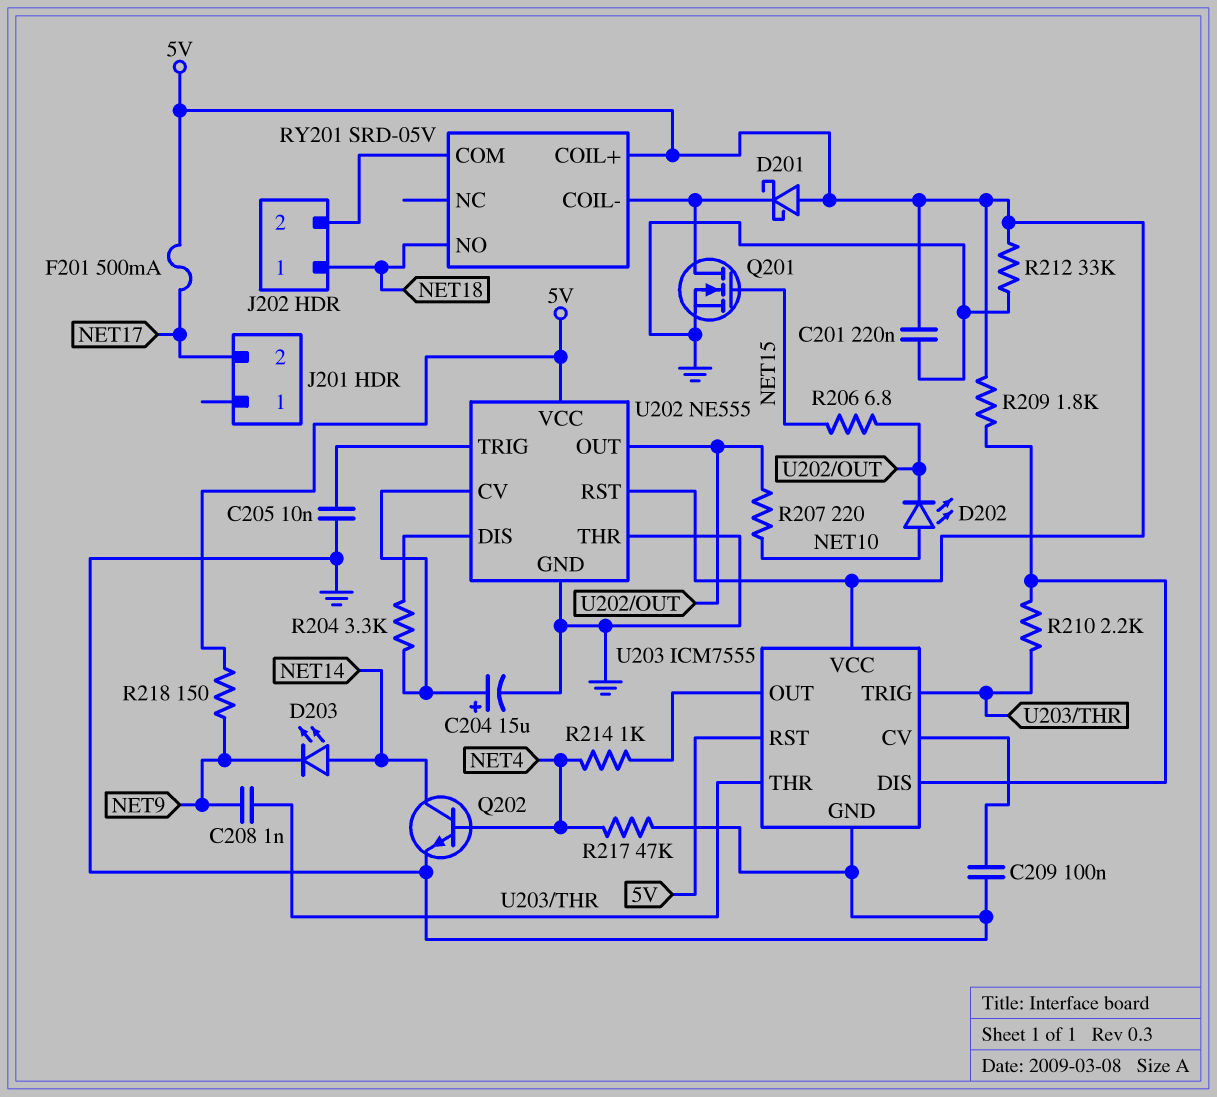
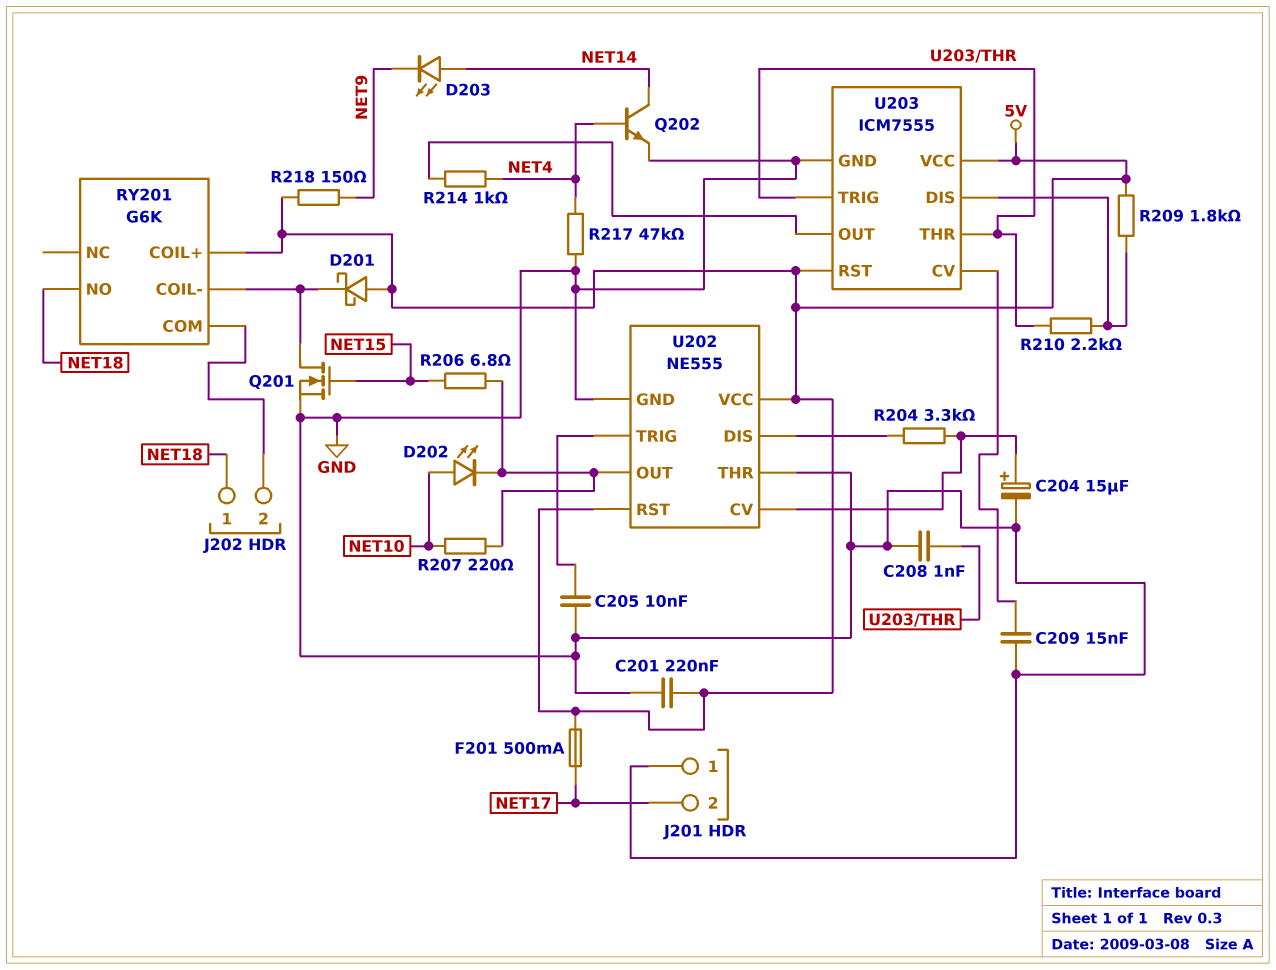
C208: 1nF (NET9, U203/THR) -> 1nF (GND, U203/THR)
C209: 100nF (GND, U203/CV) -> 15nF (GND, U203/CV)
J201 pin 1: none -> GND
R212: 33k (5V, GND) -> none
RY201: SRD-05V -> G6K

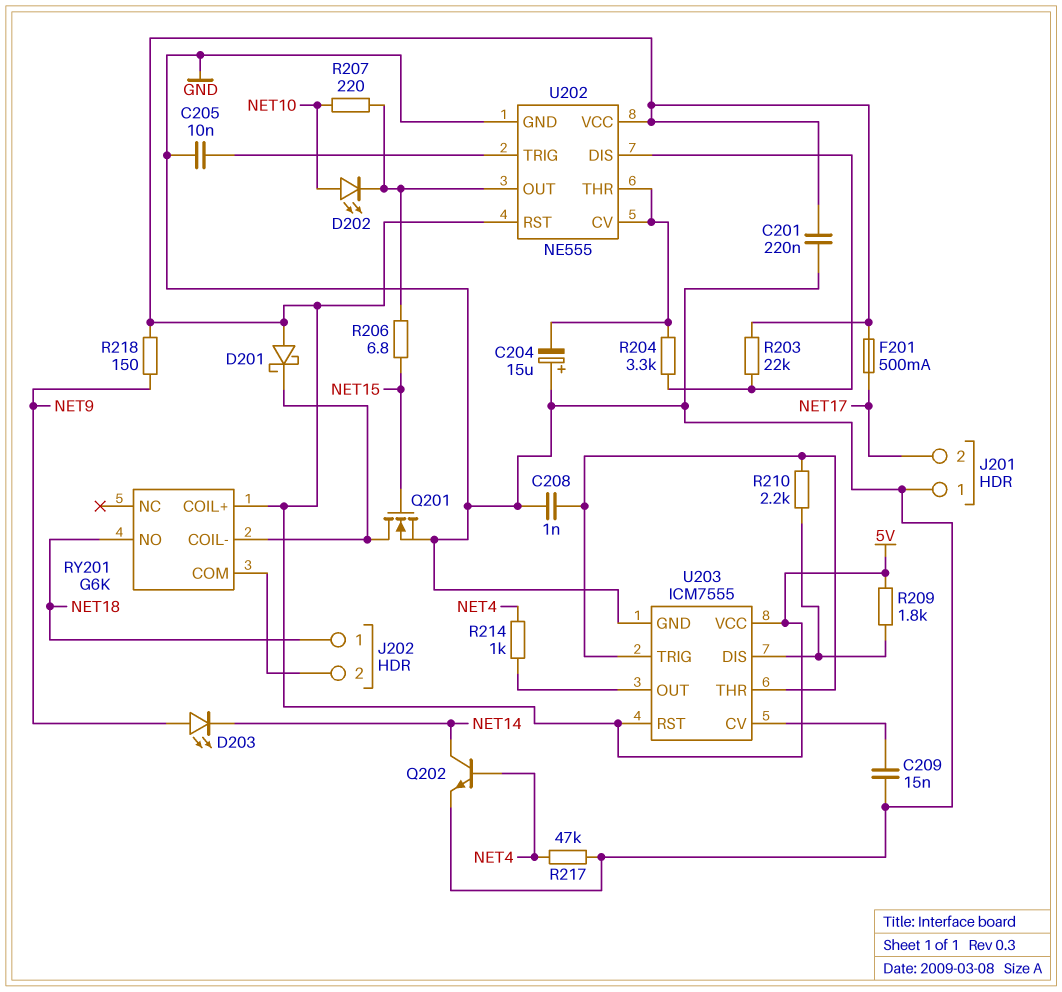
C204: 15uF (plus U202/CV, minus GND) -> 15uF (plus GND, minus U202/CV)
D203: LED (A NET14, K NET9) -> LED (A NET9, K NET14)
R203: none -> 22k (5V, U202/DIS)
U202 pin THR: GND -> U202/CV

